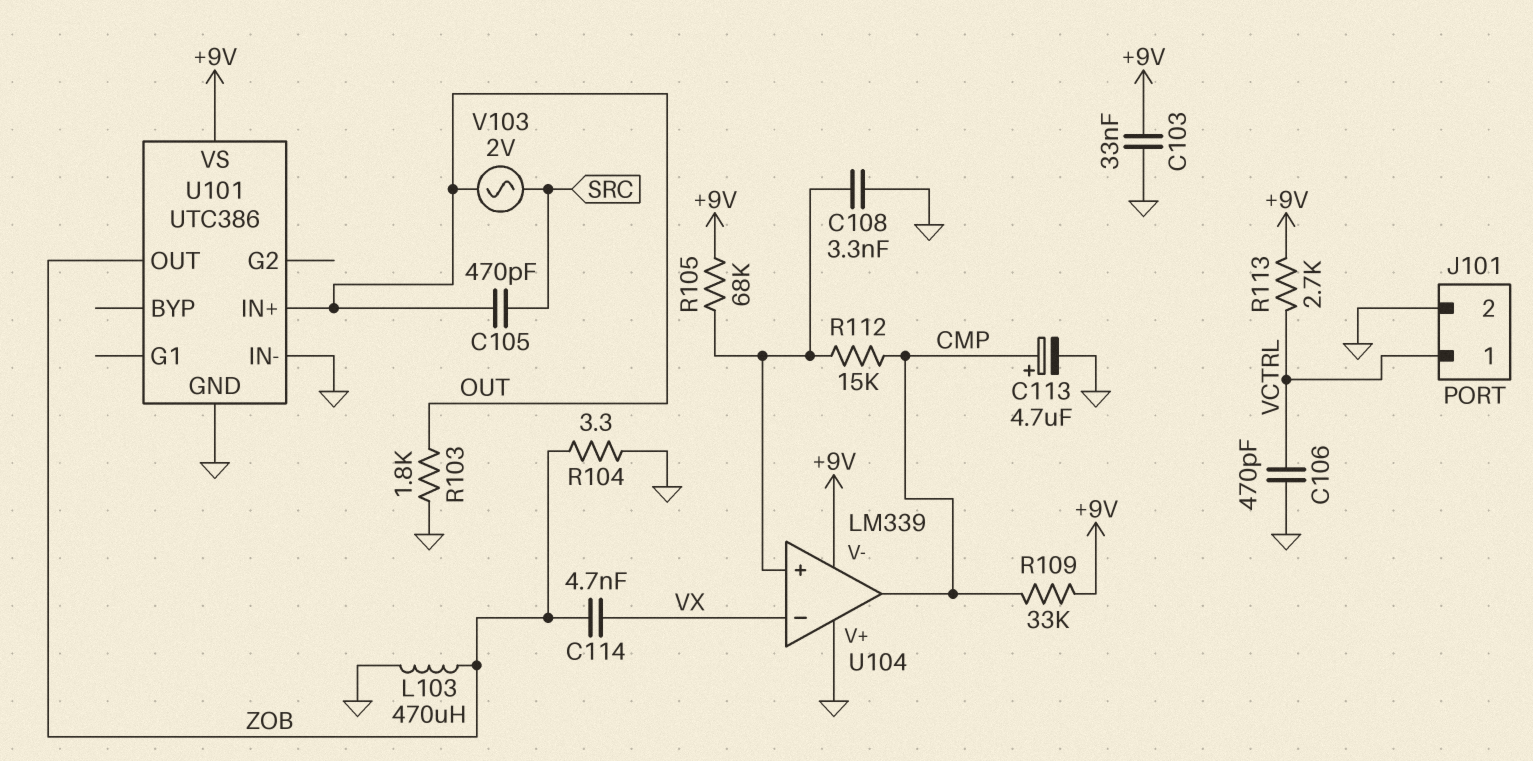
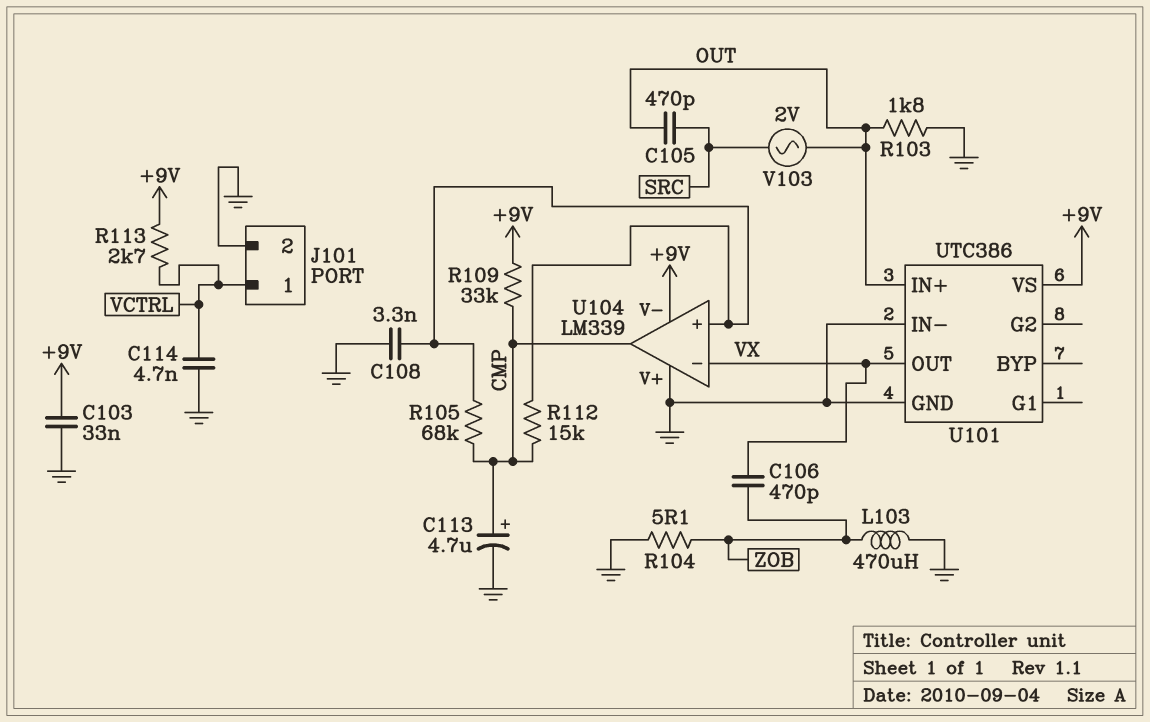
C106: 470pF (GND, VCTRL) -> 470pF (VX, ZOB)
C114: 4.7nF (VX, ZOB) -> 4.7nF (GND, VCTRL)
R104: 3.3 (GND, ZOB) -> 5.1 (GND, ZOB)
R105: 68k (+9V, U104/in+) -> 68k (CMP, U104/in+)
U101 pin OUT: ZOB -> VX

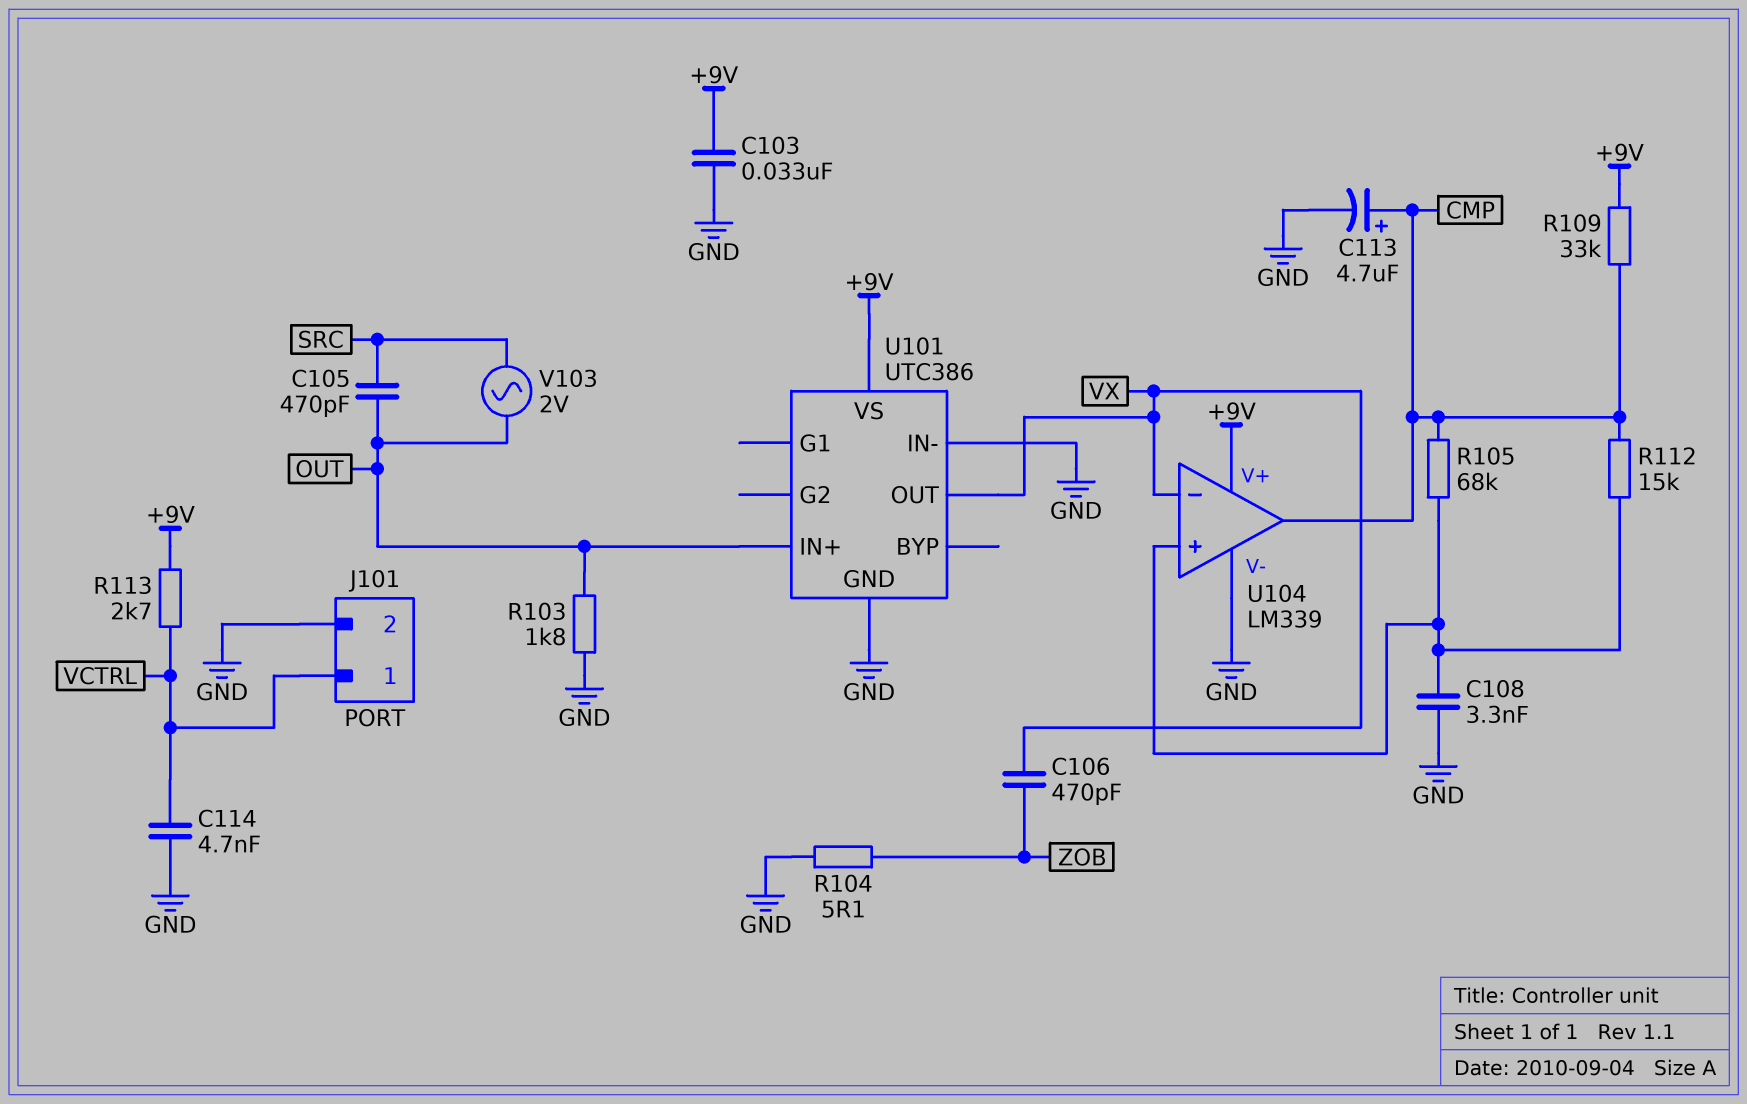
L103: 470uH (GND, ZOB) -> none
U104 pin V+: GND -> +9V
U104 pin V-: +9V -> GND

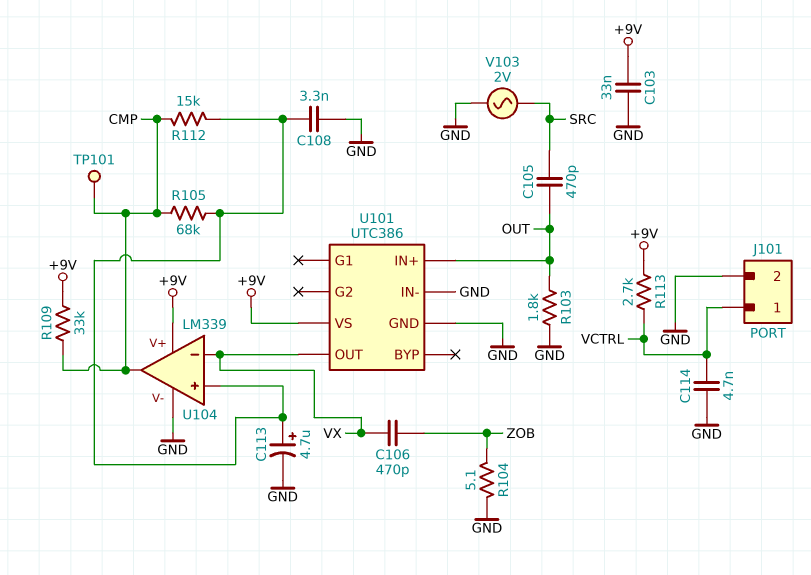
C113: 4.7uF (plus CMP, minus GND) -> 4.7uF (plus U104/in+, minus GND)
TP101: none -> test point (CMP)
V103: AC 2V (OUT, SRC) -> AC 2V (GND, SRC)

